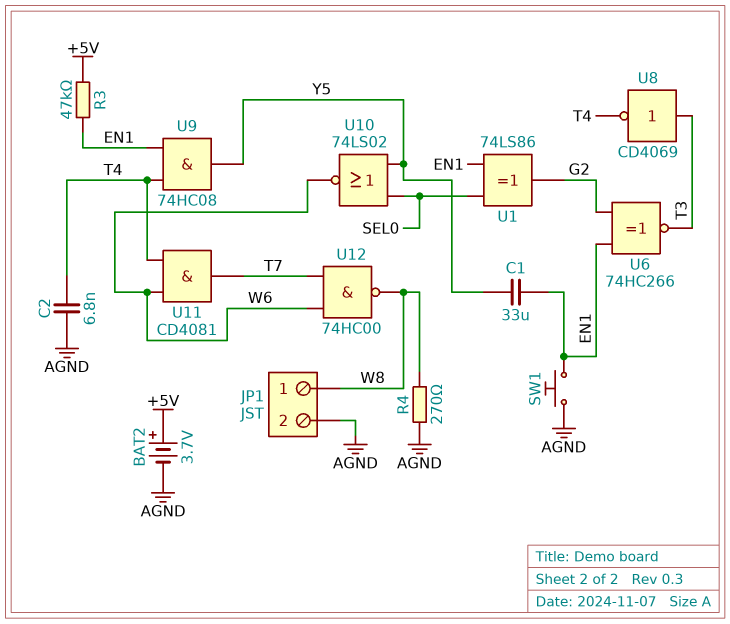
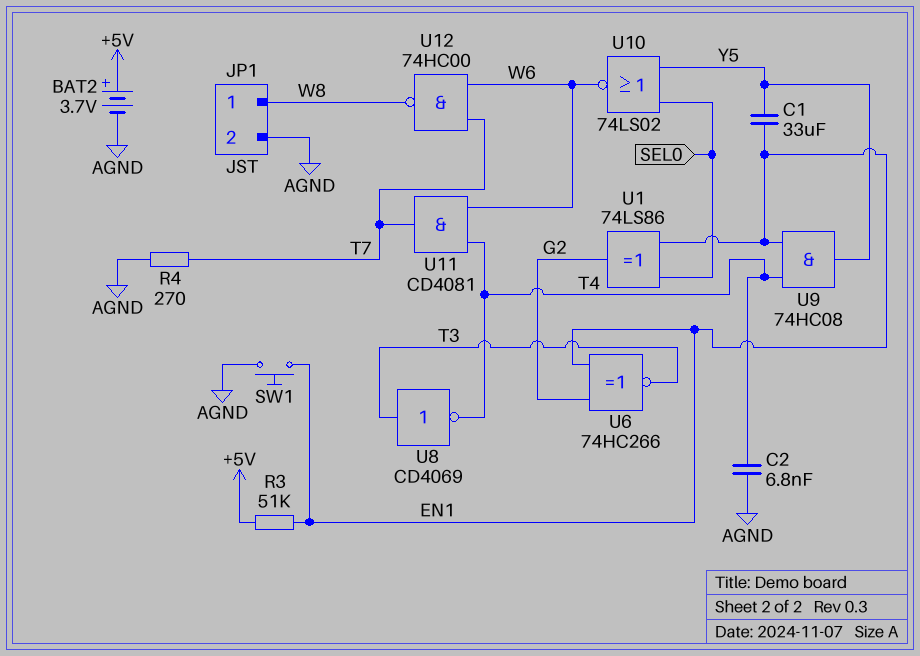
R3: 47k (+5V, EN1) -> 51k (+5V, EN1)
R4: 270 (AGND, W8) -> 270 (AGND, T7)

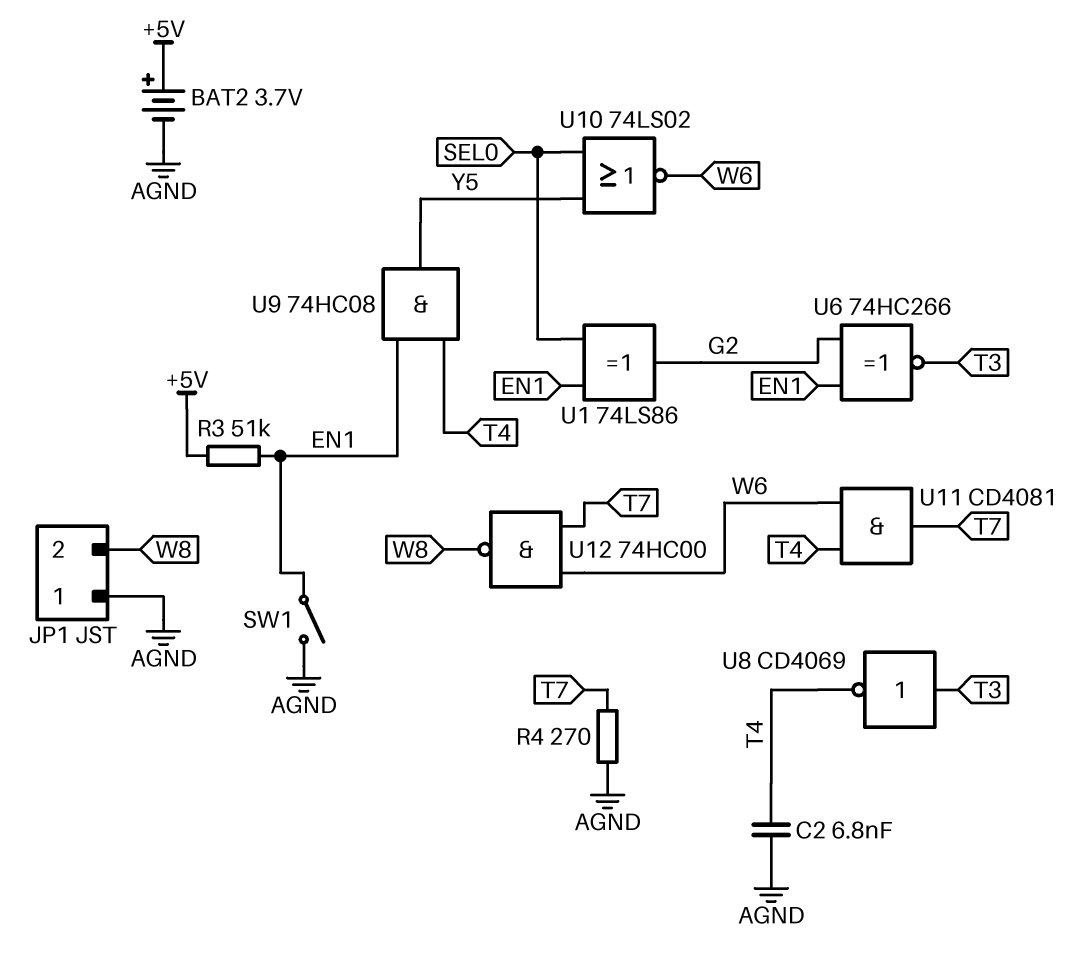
C1: 33uF (EN1, Y5) -> none
JP1 pin 1: W8 -> AGND
JP1 pin 2: AGND -> W8
SW1: button (AGND, EN1) -> switch (AGND, EN1)

